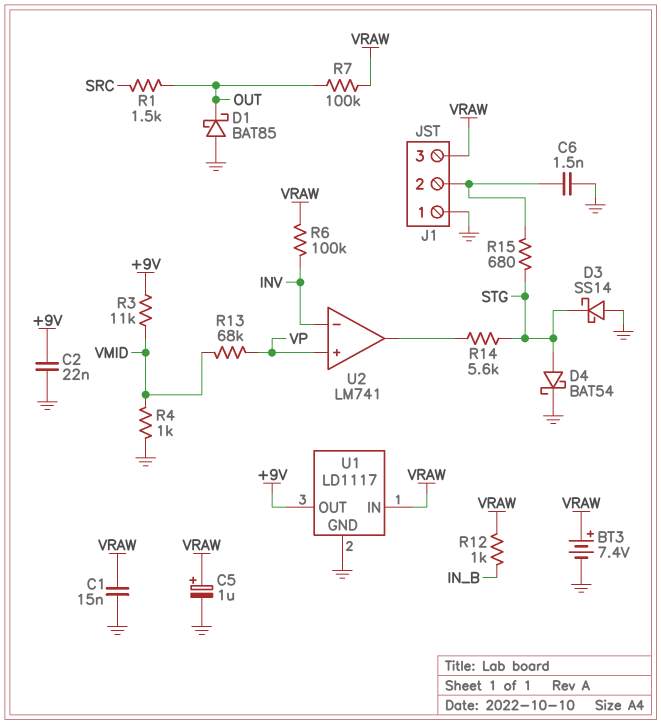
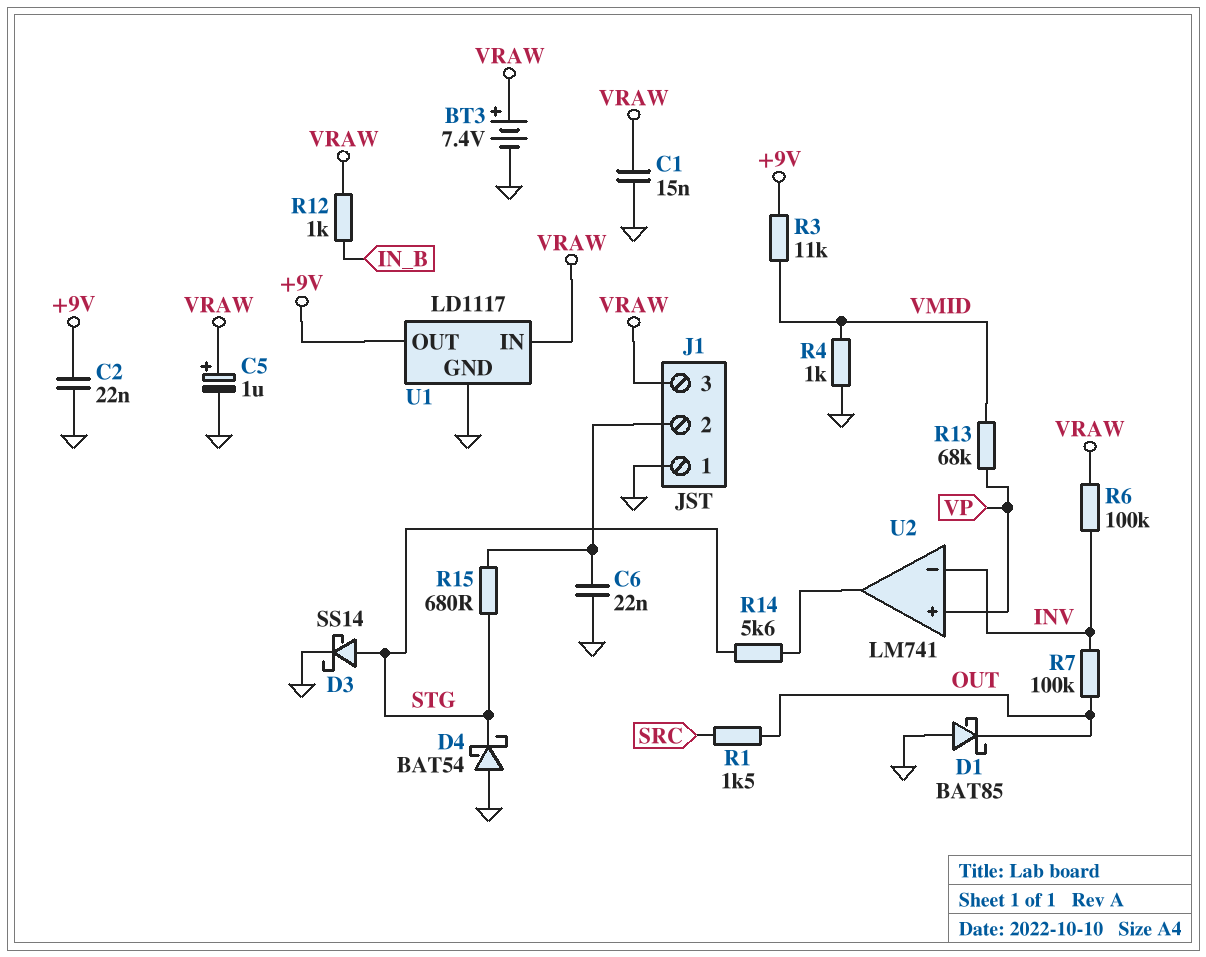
C6: 1.5nF (GND, J1/2) -> 22nF (GND, J1/2)
D3: schottky SS14 (A GND, K STG) -> schottky SS14 (A STG, K GND)
D4: schottky BAT54 (A STG, K GND) -> schottky BAT54 (A GND, K STG)
R7: 100k (OUT, VRAW) -> 100k (INV, OUT)

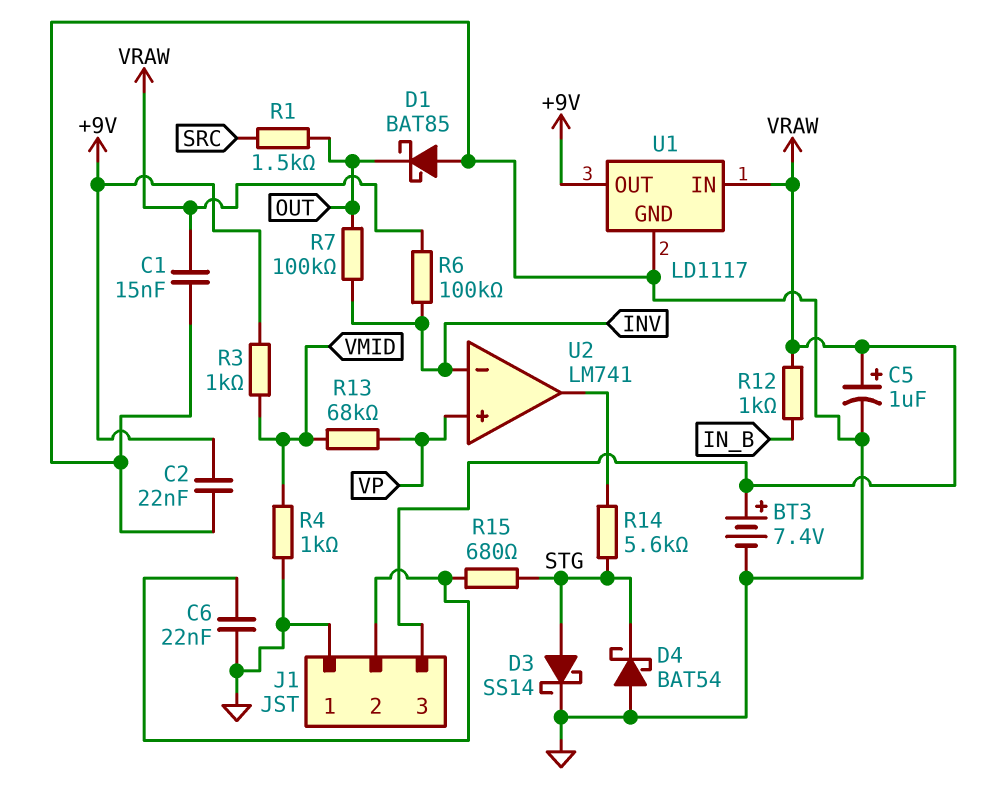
R3: 11k (+9V, VMID) -> 1k (+9V, VMID)

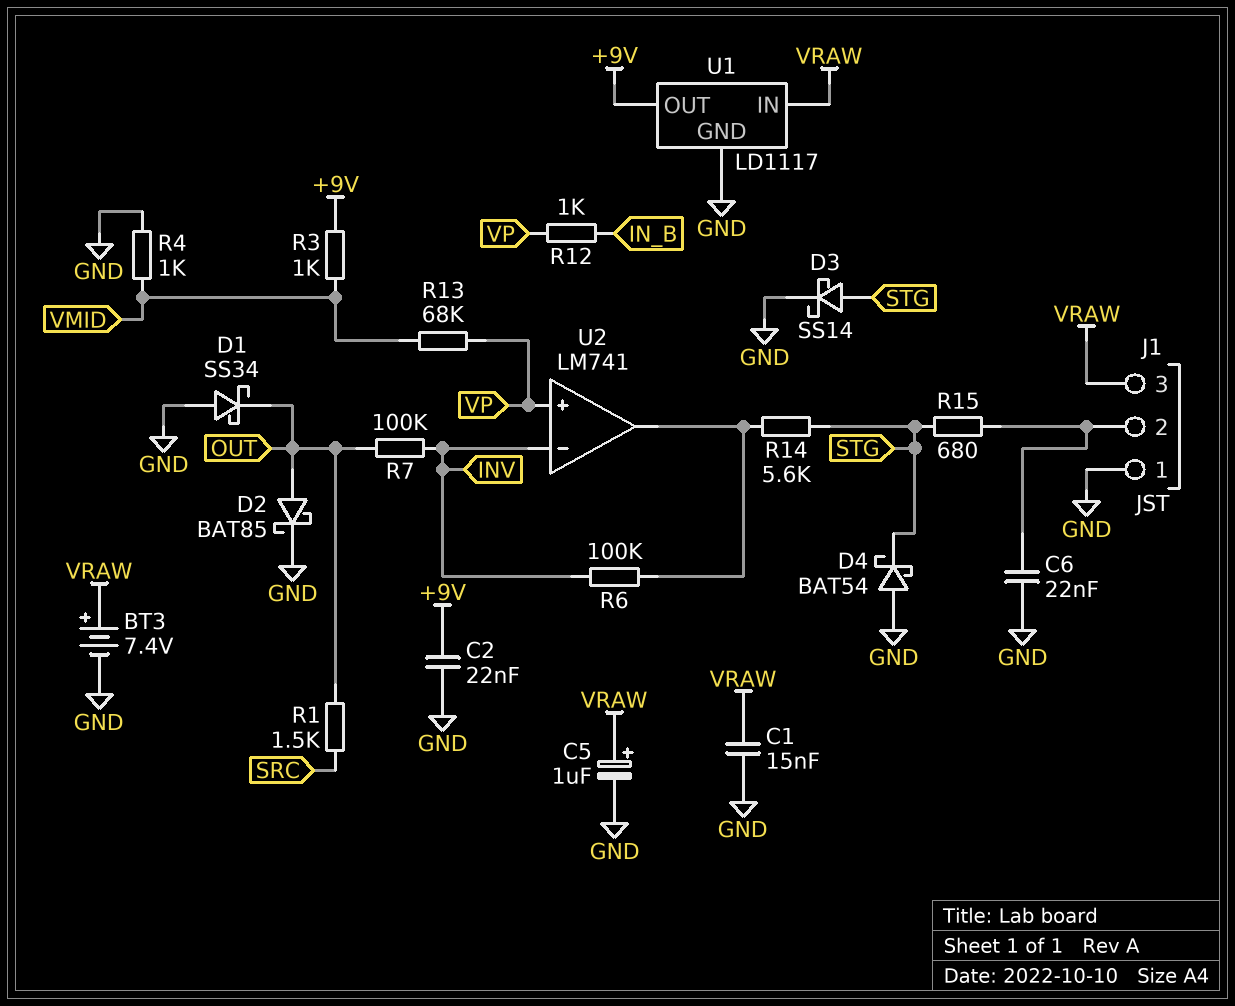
D1: schottky BAT85 (A GND, K OUT) -> schottky SS34 (A GND, K OUT)
D2: none -> schottky BAT85 (A OUT, K GND)
R6: 100k (INV, VRAW) -> 100k (INV, U2/out)
R12: 1k (IN_B, VRAW) -> 1k (IN_B, VP)

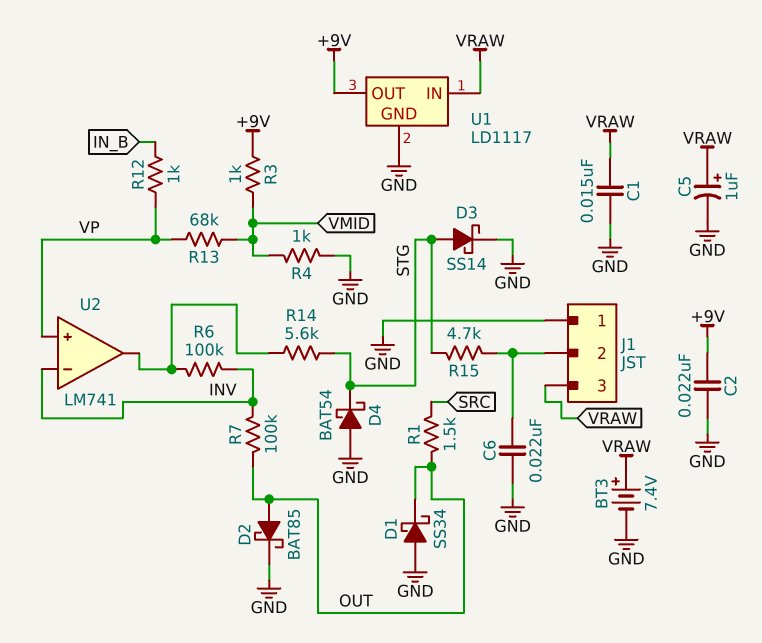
R15: 680 (J1/2, STG) -> 4.7k (J1/2, STG)

